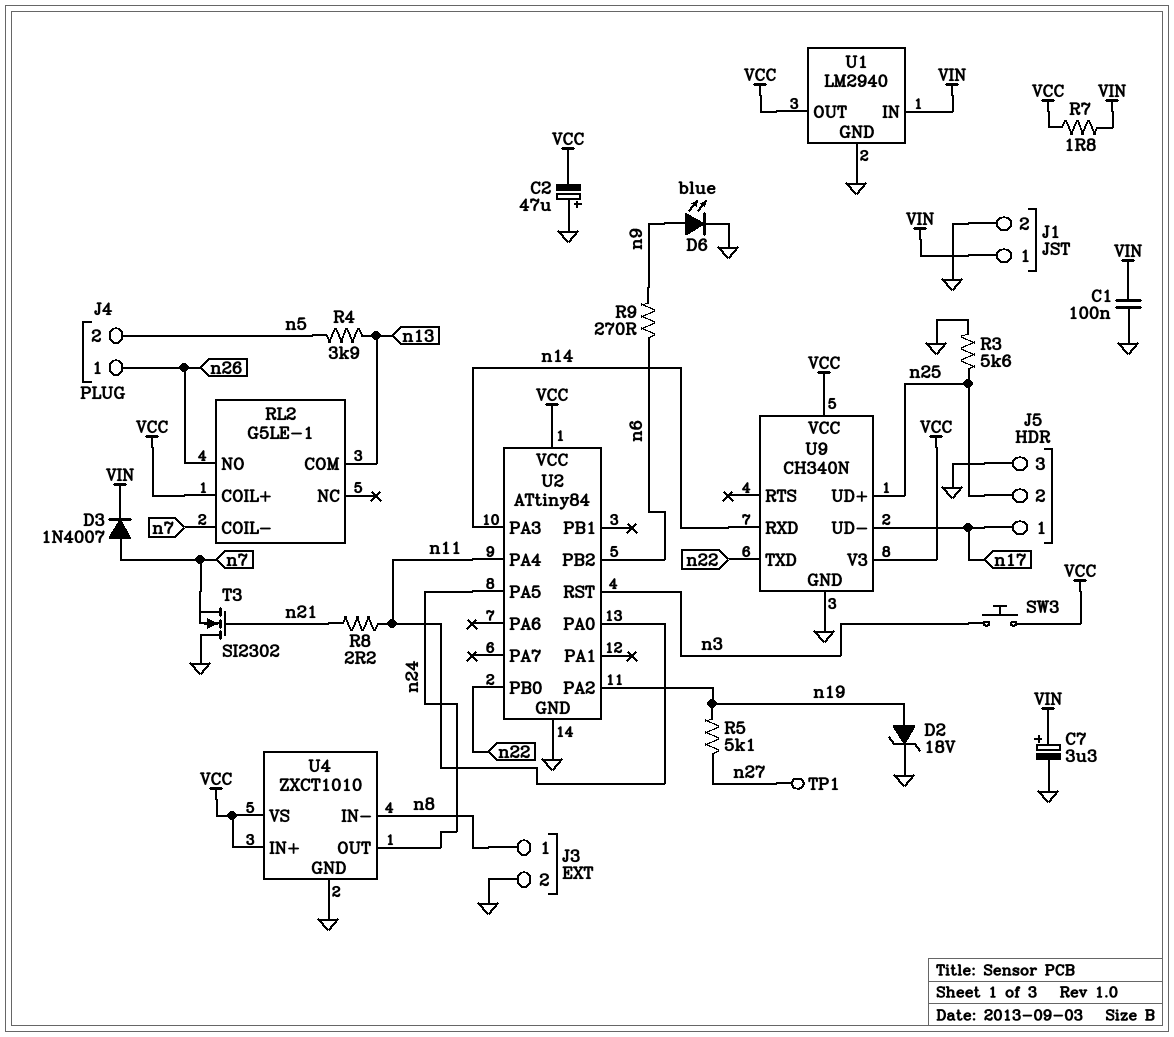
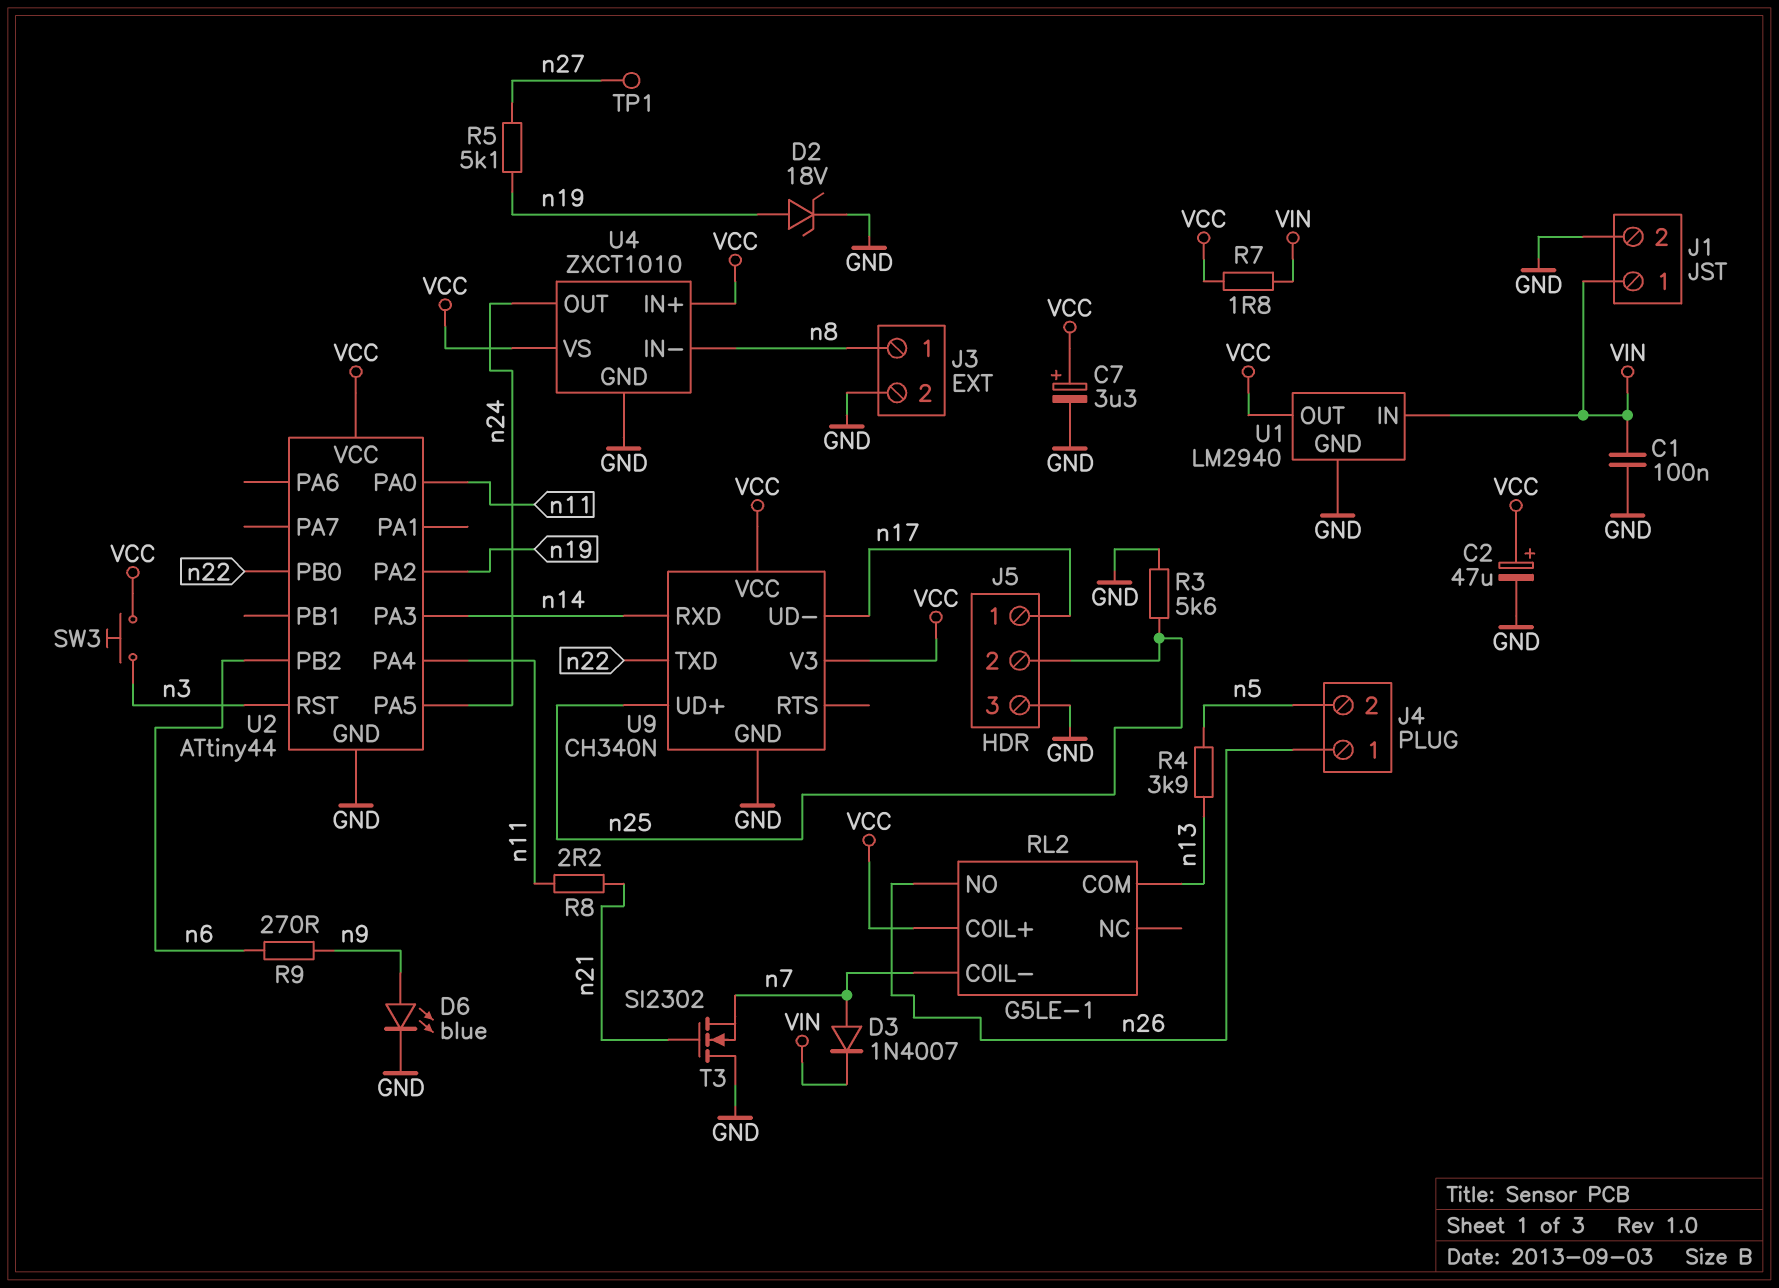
C2: 47uF (plus GND, minus VCC) -> 47uF (plus VCC, minus GND)
C7: 3.3uF (plus VIN, minus GND) -> 3.3uF (plus VCC, minus GND)
U2: ATtiny84 -> ATtiny44

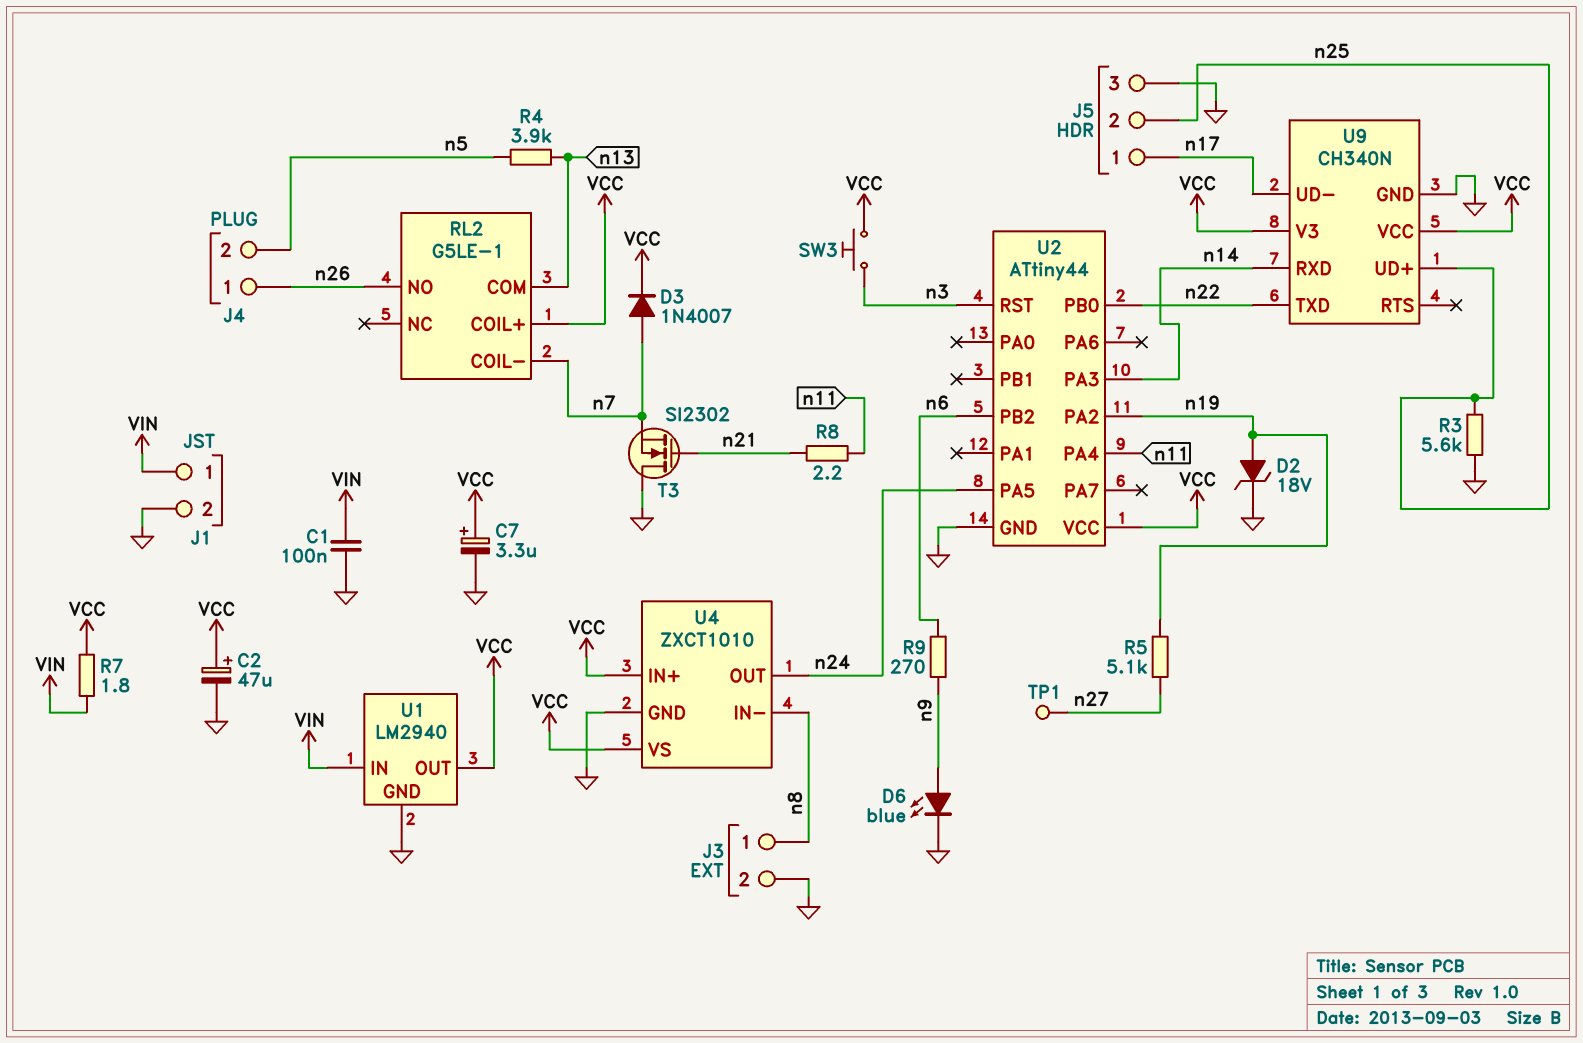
D3: diode 1N4007 (A n7, K VIN) -> diode 1N4007 (A n7, K VCC)
U2 pin PA0: n11 -> none

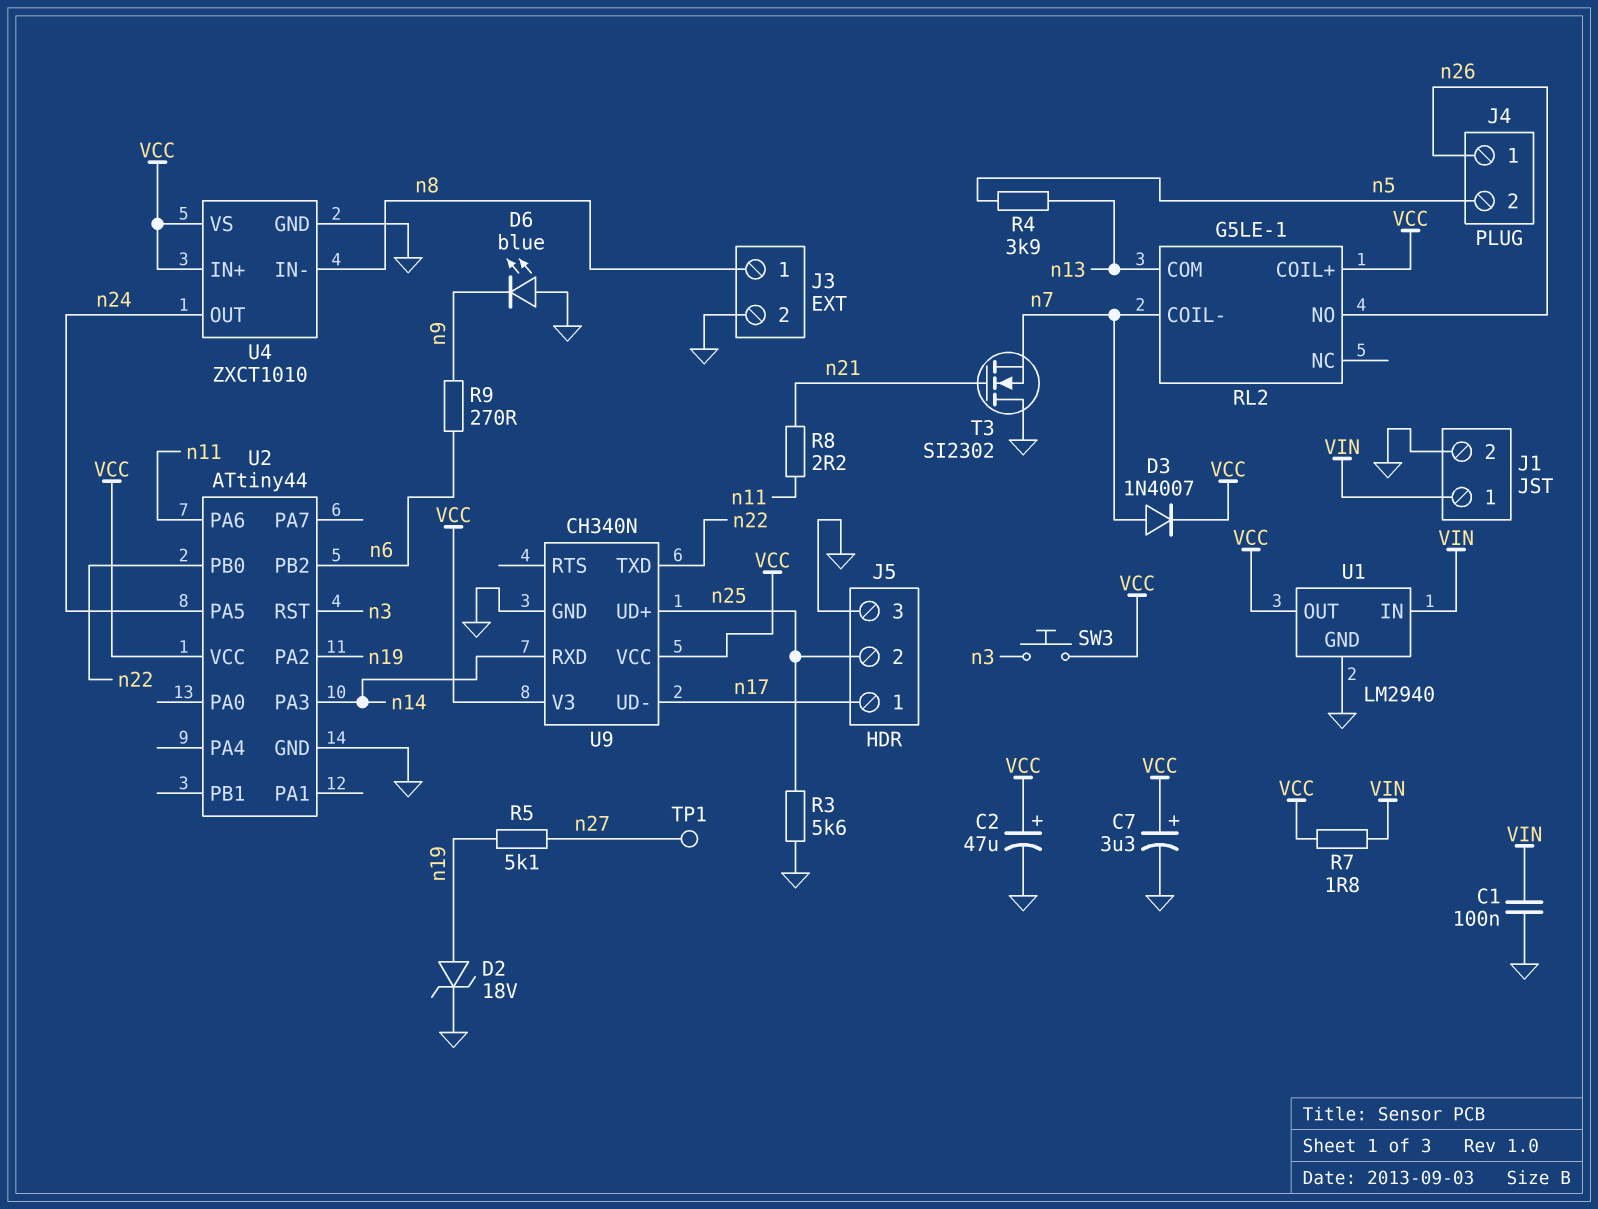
D6: LED blue (A n9, K GND) -> LED blue (A GND, K n9)
U2 pin PA4: n11 -> none
U2 pin PA6: none -> n11

